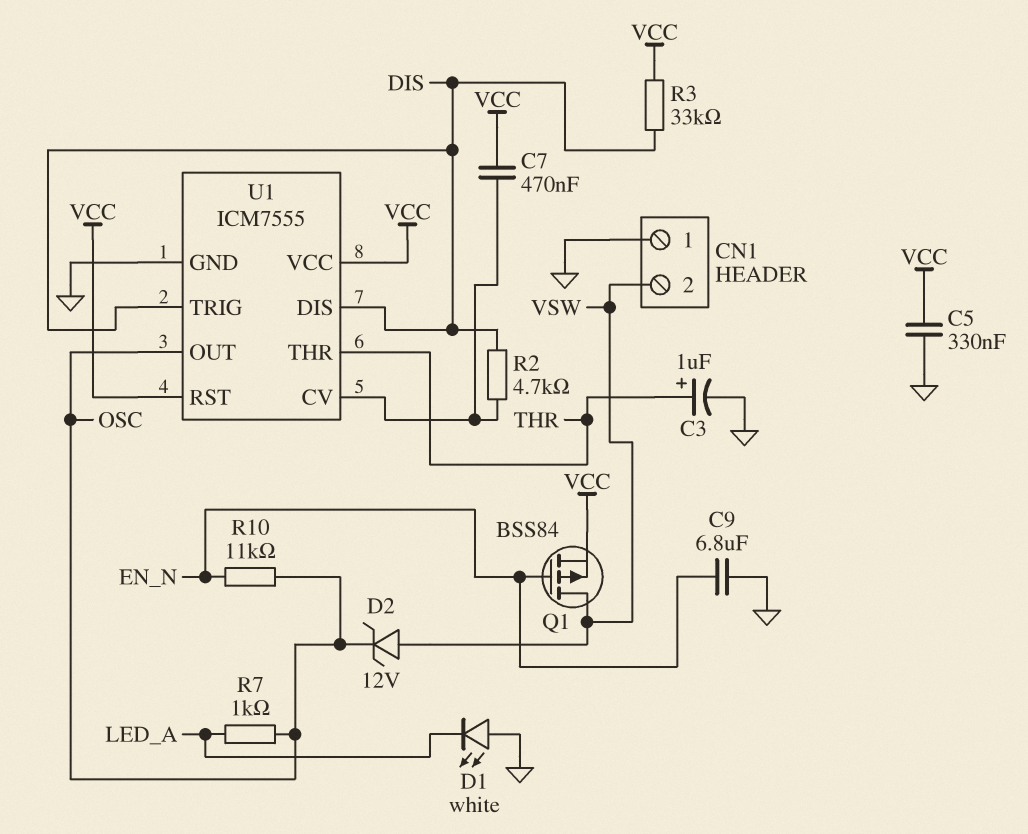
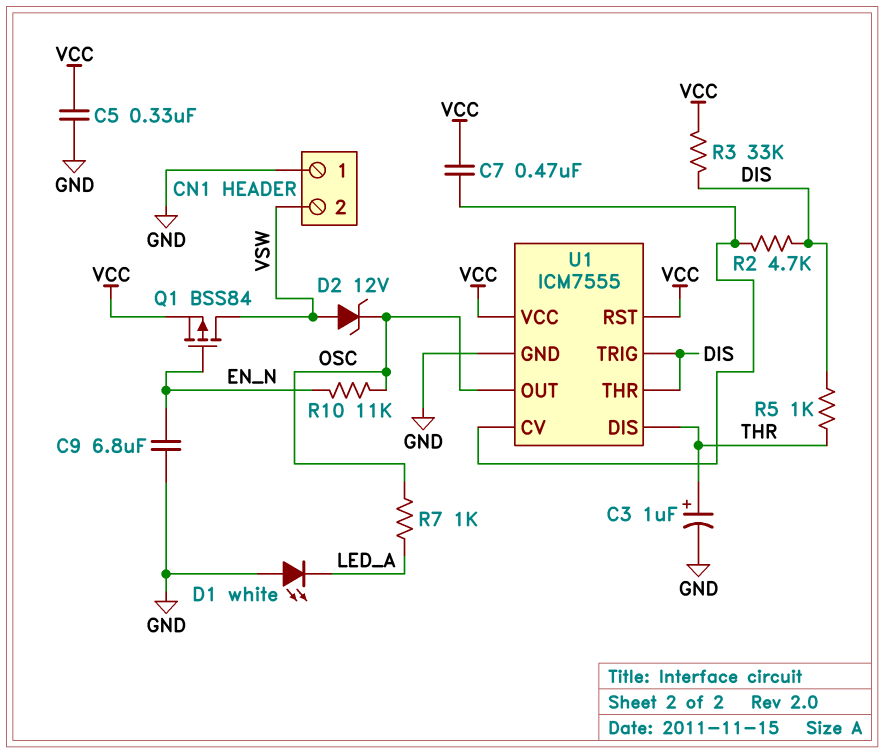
R5: none -> 1k (DIS, THR)
U1 pin DIS: DIS -> THR
U1 pin THR: THR -> DIS

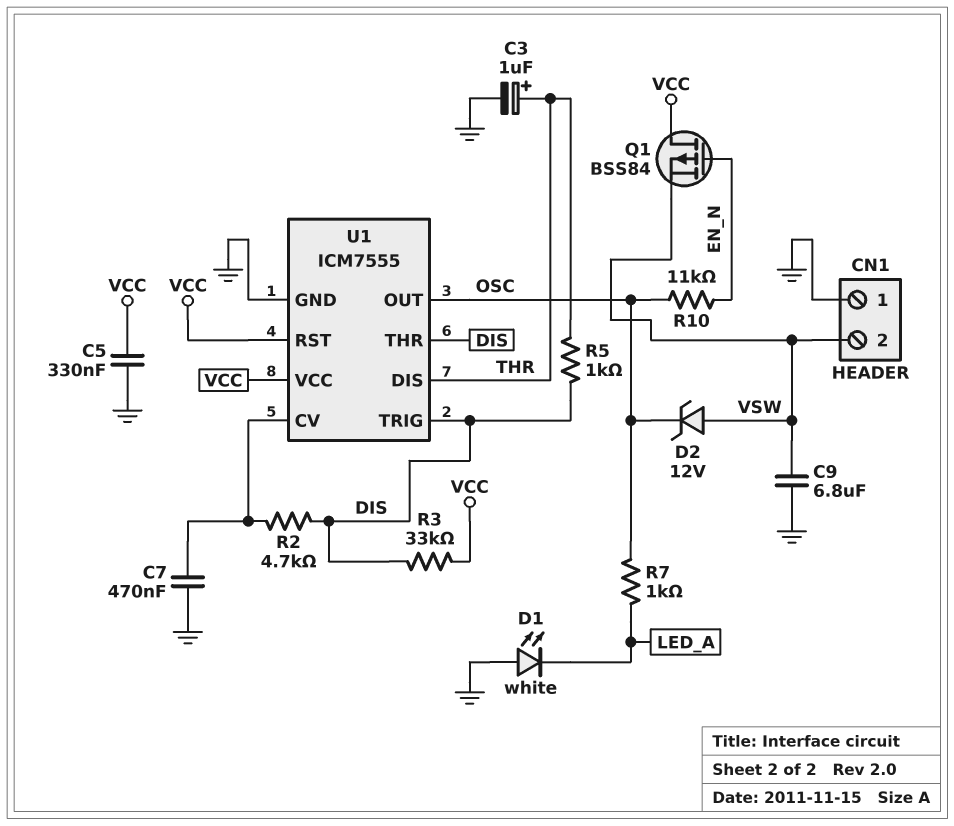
C7: 470nF (U1/CV, VCC) -> 470nF (GND, U1/CV)
C9: 6.8uF (EN_N, GND) -> 6.8uF (GND, VSW)
Q1: PMOS BSS84 (G EN_N, D VSW, S VCC) -> PMOS BSS84 (G EN_N, D VCC, S VSW)

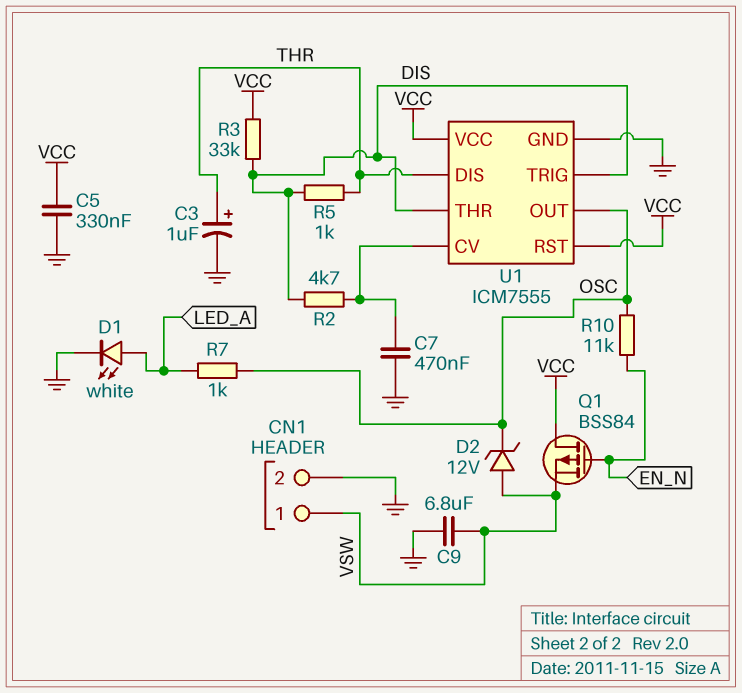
CN1 pin 1: GND -> VSW
CN1 pin 2: VSW -> GND
D1: LED white (A GND, K LED_A) -> LED white (A LED_A, K GND)

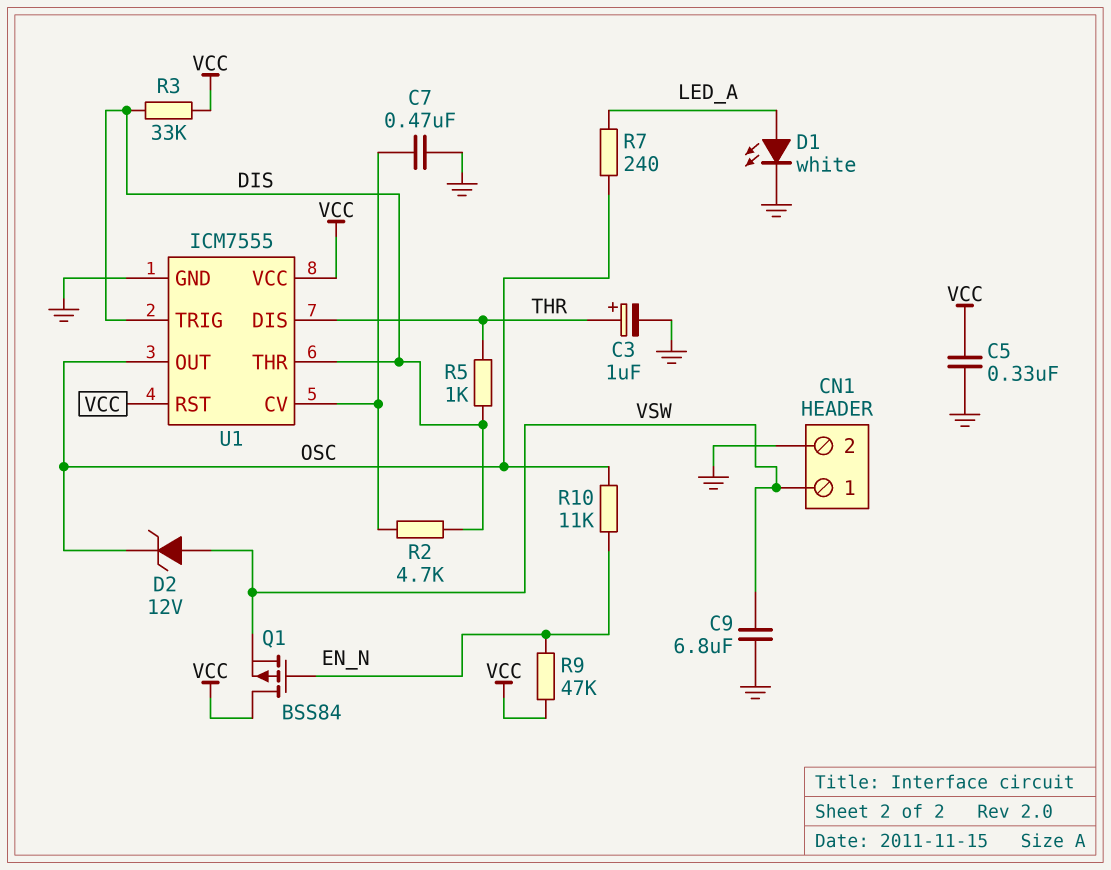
R7: 1k (LED_A, OSC) -> 240 (LED_A, OSC)
R9: none -> 47k (EN_N, VCC)

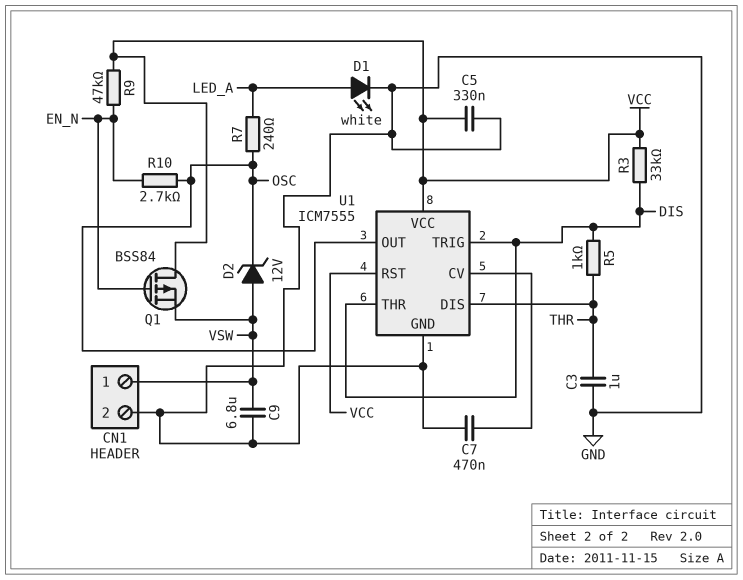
C3: 1uF (plus THR, minus GND) -> 1uF (GND, THR)
R2: 4.7k (DIS, U1/CV) -> none
R10: 11k (EN_N, OSC) -> 2.7k (EN_N, OSC)

